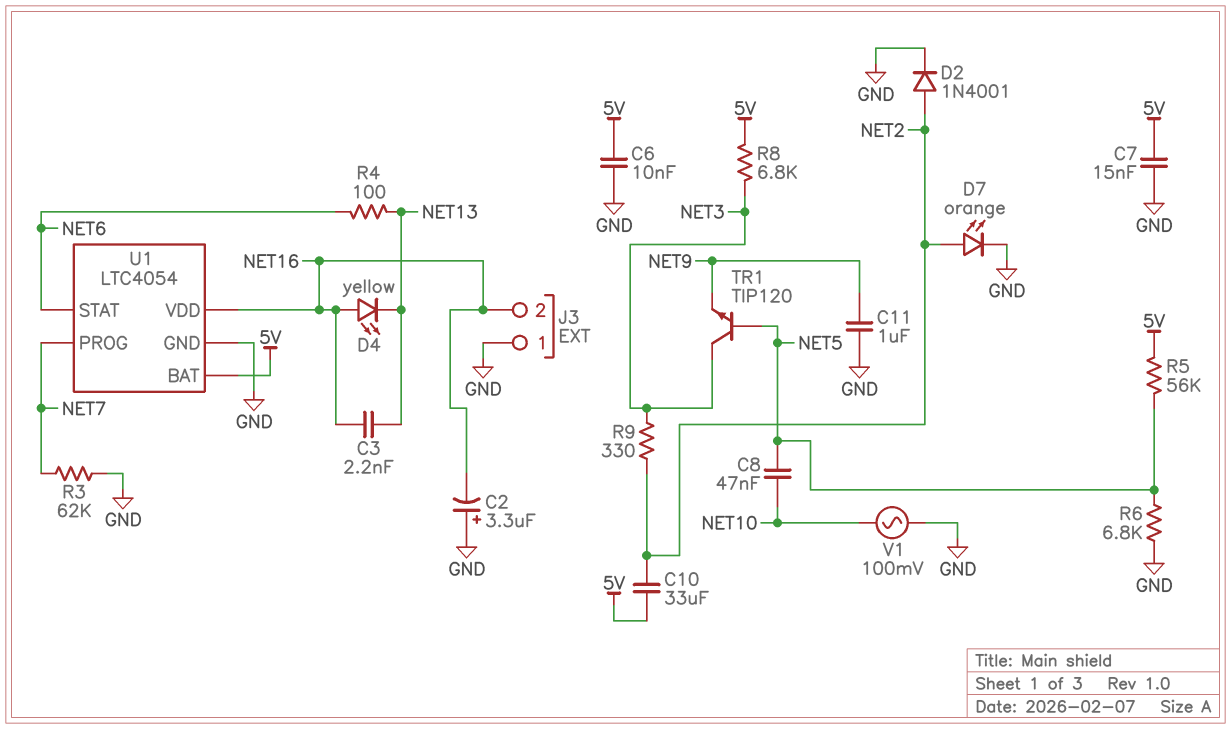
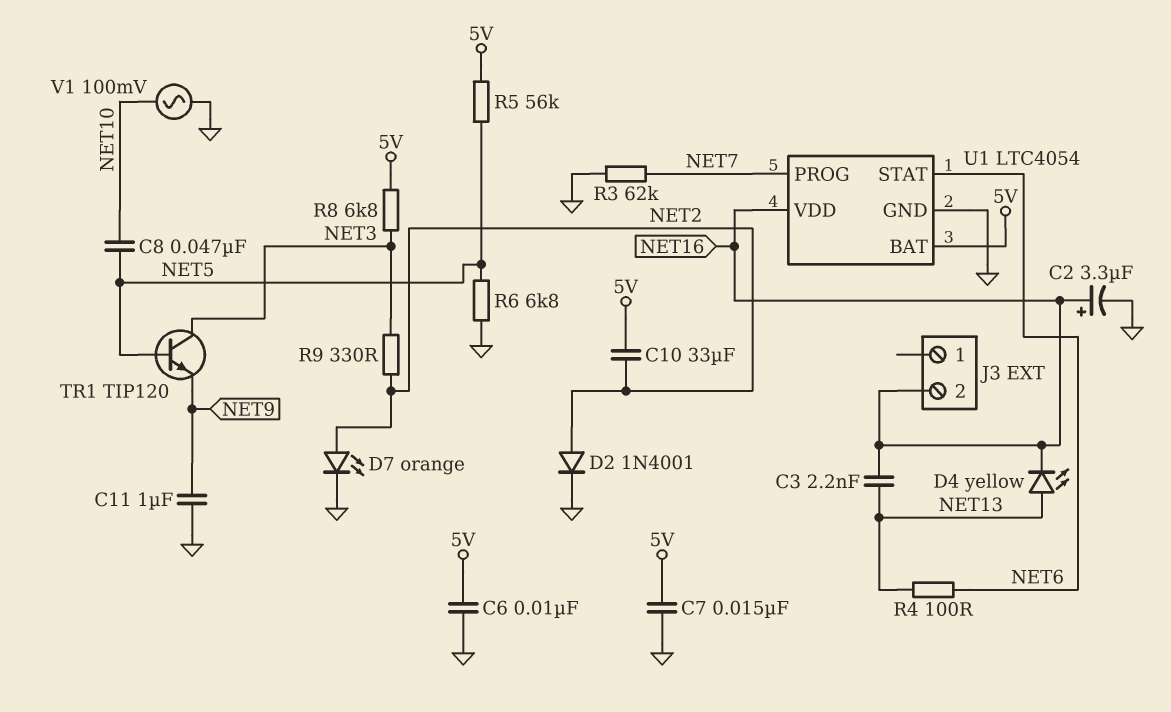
C2: 3.3uF (plus GND, minus NET16) -> 3.3uF (plus NET16, minus GND)
D4: LED yellow (A NET16, K NET13) -> LED yellow (A NET13, K NET16)
J3 pin 1: GND -> none

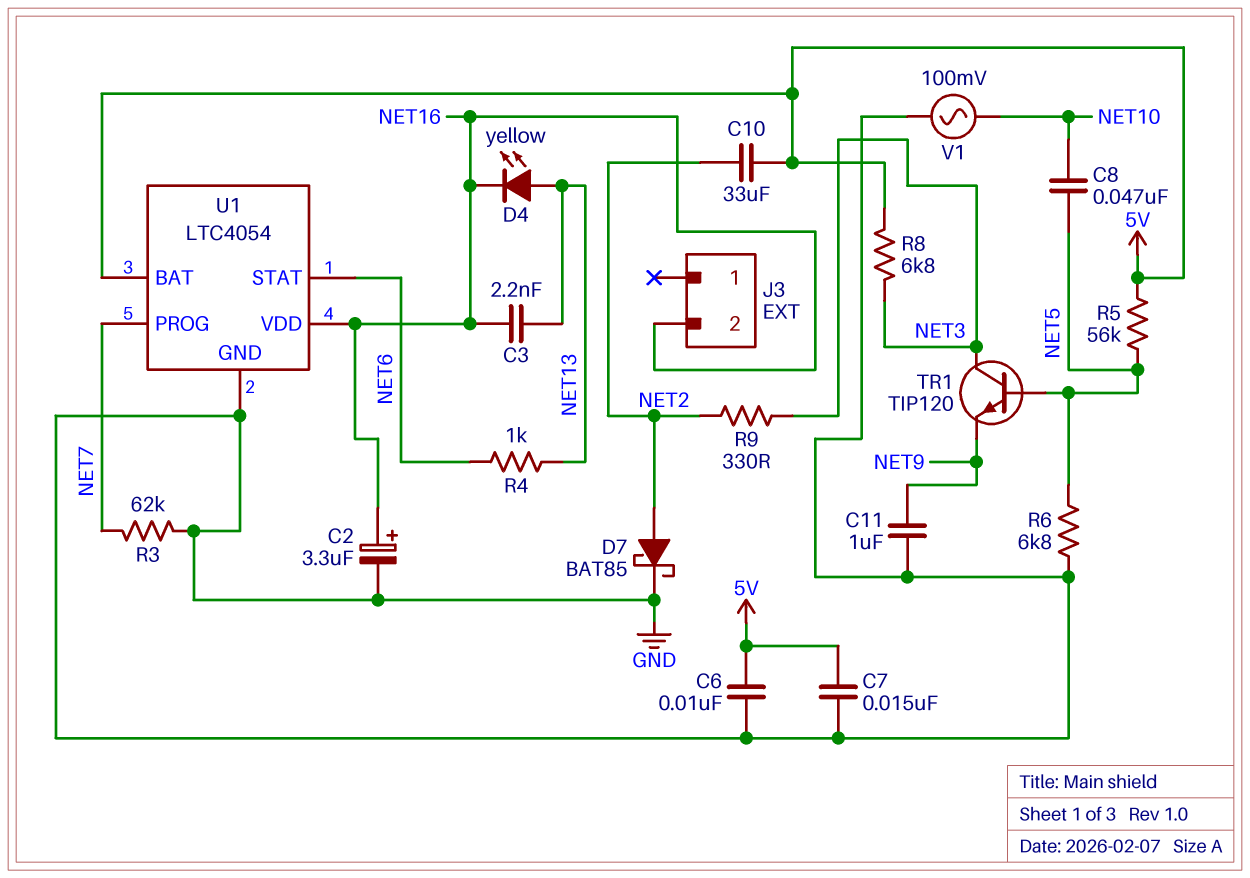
D2: diode 1N4001 (A NET2, K GND) -> none
D7: LED orange (A NET2, K GND) -> schottky BAT85 (A NET2, K GND)
R4: 100 (NET6, NET13) -> 1k (NET6, NET13)

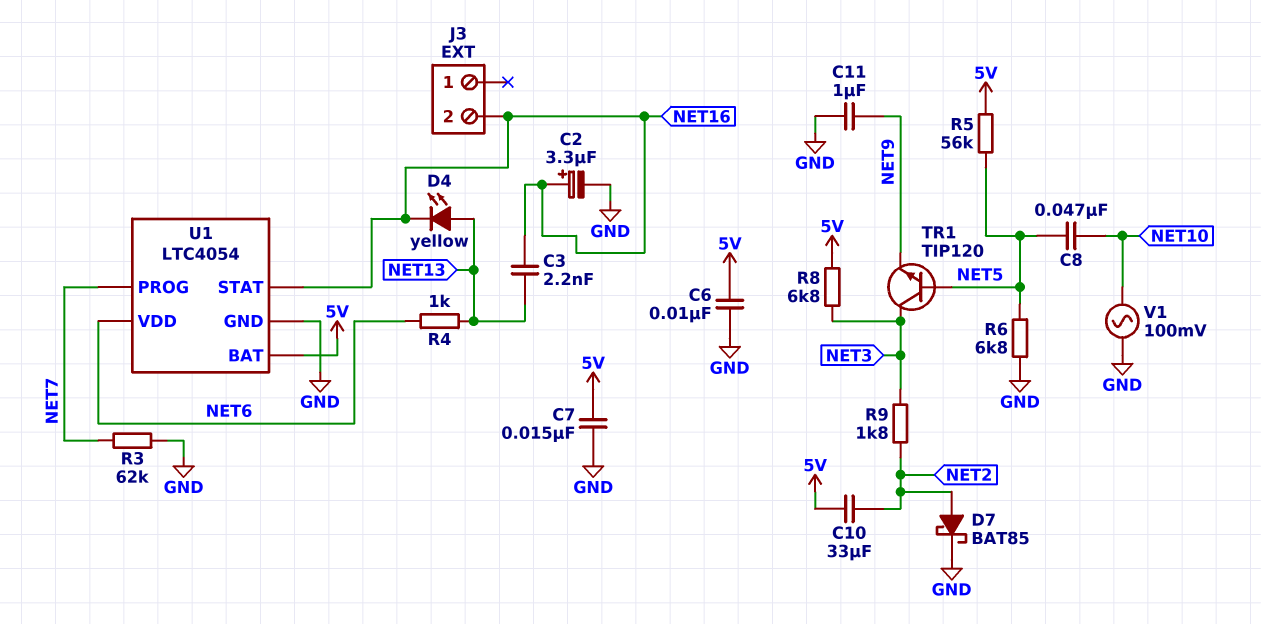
R9: 330 (NET2, NET3) -> 1.8k (NET2, NET3)
U1 pin STAT: NET6 -> NET16
U1 pin VDD: NET16 -> NET6

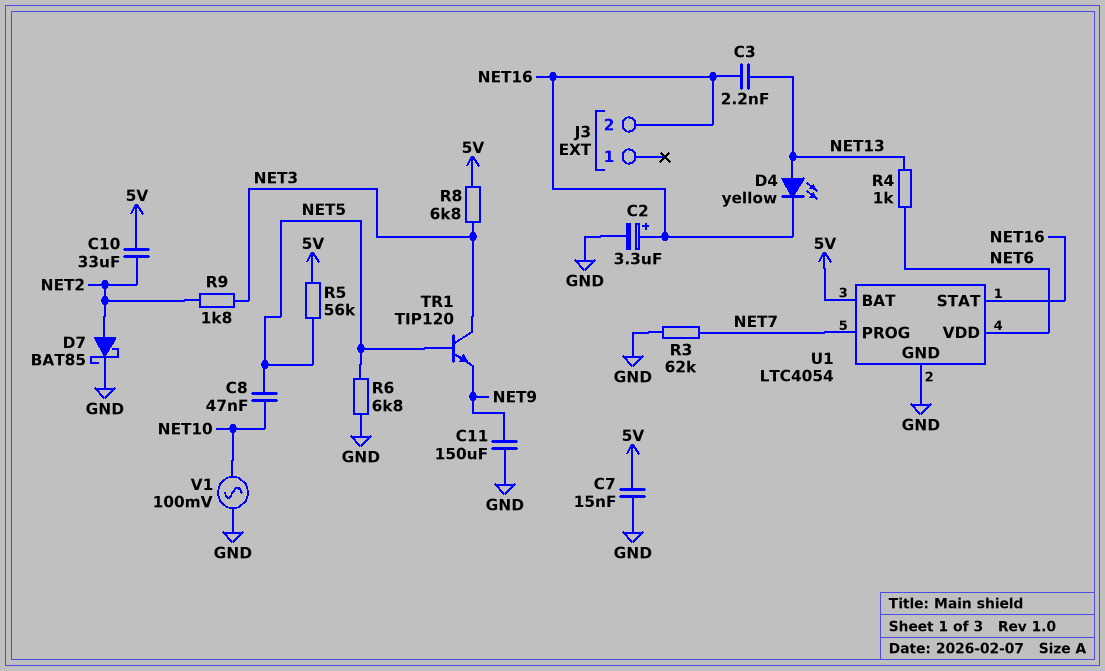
C6: 10nF (5V, GND) -> none
C11: 1uF (GND, NET9) -> 150uF (GND, NET9)

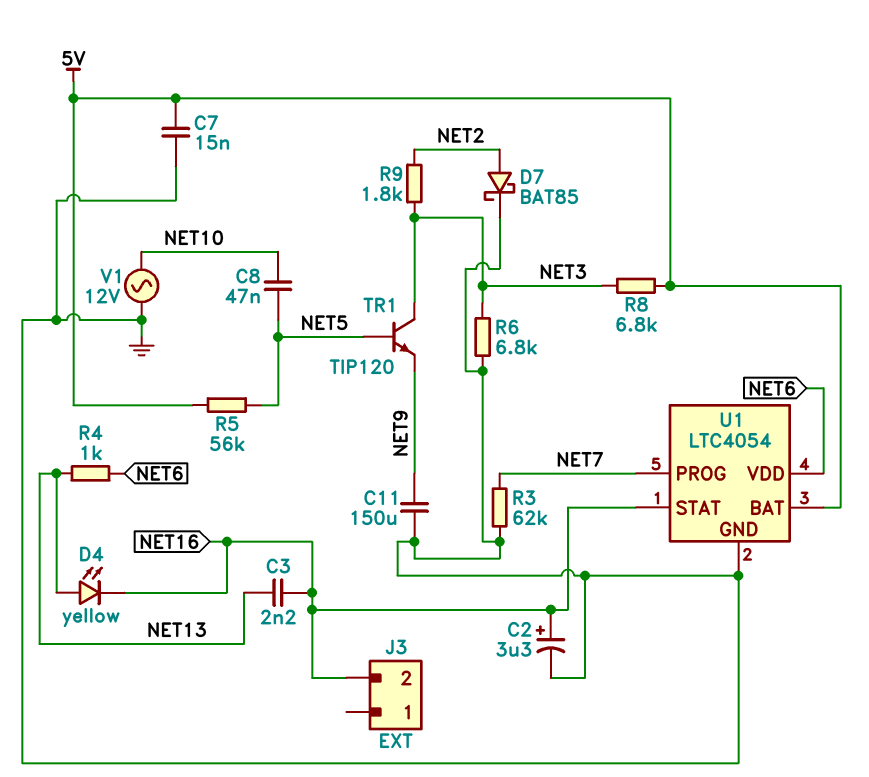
C10: 33uF (5V, NET2) -> none
R6: 6.8k (GND, NET5) -> 6.8k (GND, NET3)
V1: AC 100mV (GND, NET10) -> AC 12V (GND, NET10)

